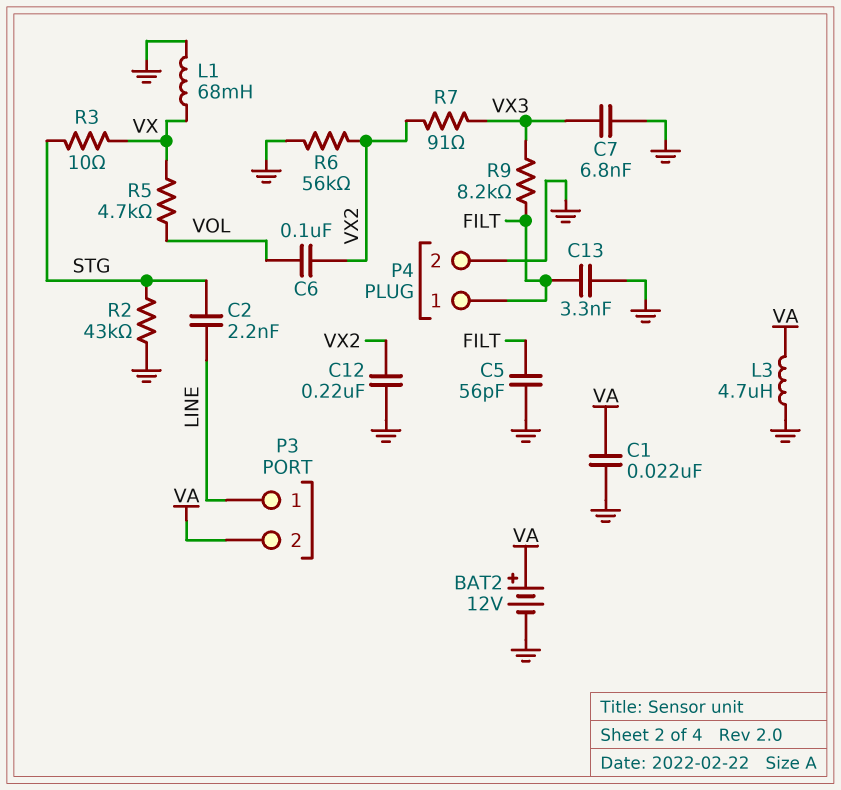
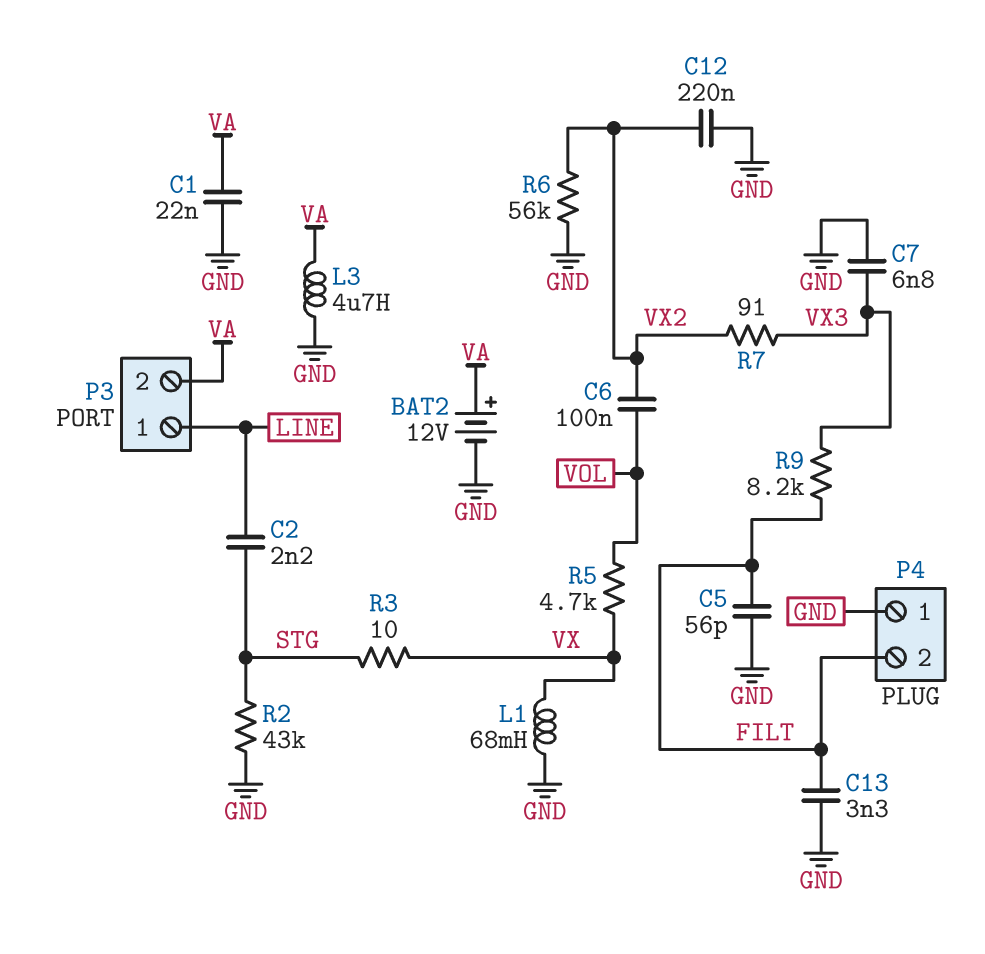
P4 pin 1: FILT -> GND
P4 pin 2: GND -> FILT

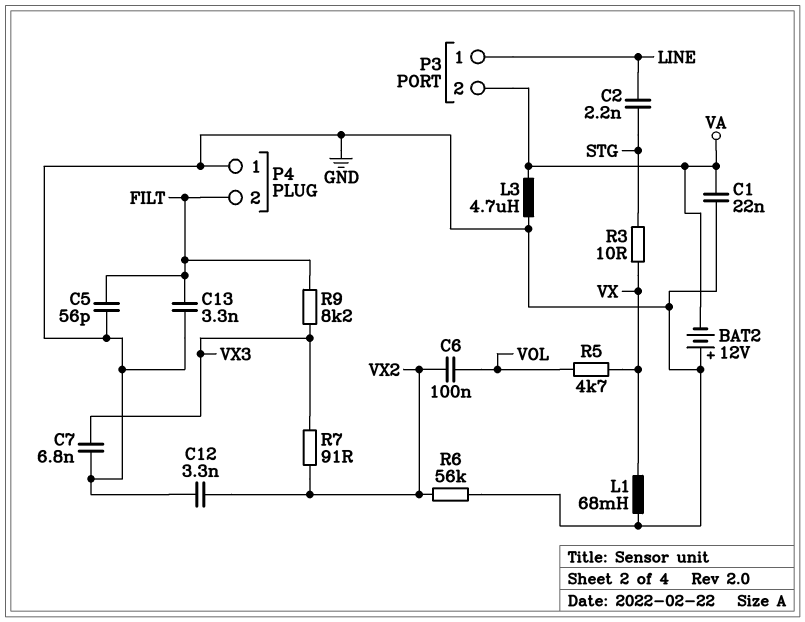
BAT2: 12V (plus VA, minus GND) -> 12V (plus GND, minus VA)
C12: 220nF (GND, VX2) -> 3.3nF (GND, VX2)
R2: 43k (GND, STG) -> none

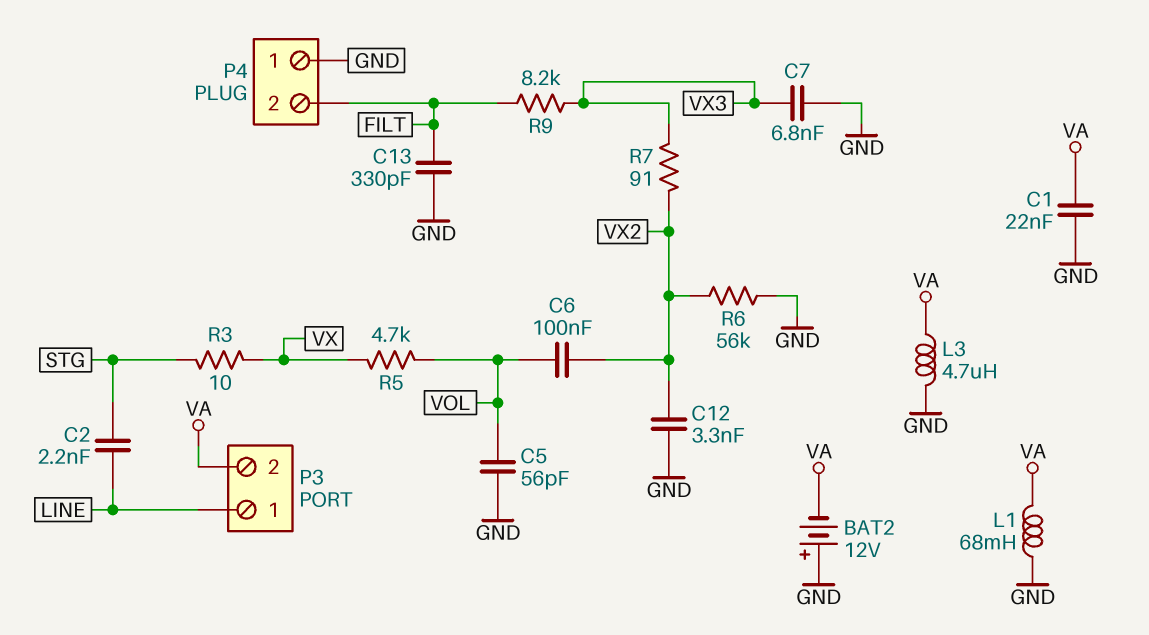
C5: 56pF (FILT, GND) -> 56pF (GND, VOL)
C13: 3.3nF (FILT, GND) -> 330pF (FILT, GND)
L1: 68mH (GND, VX) -> 68mH (GND, VA)

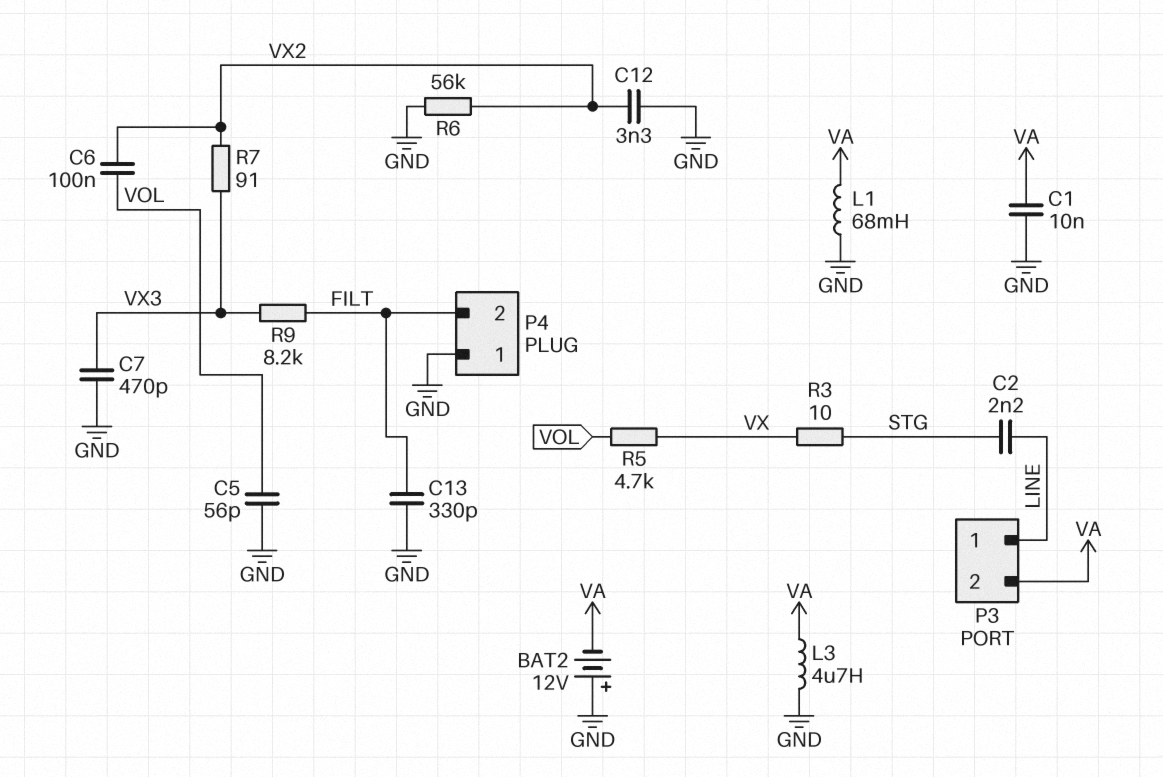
C1: 22nF (GND, VA) -> 10nF (GND, VA)
C7: 6.8nF (GND, VX3) -> 470pF (GND, VX3)

